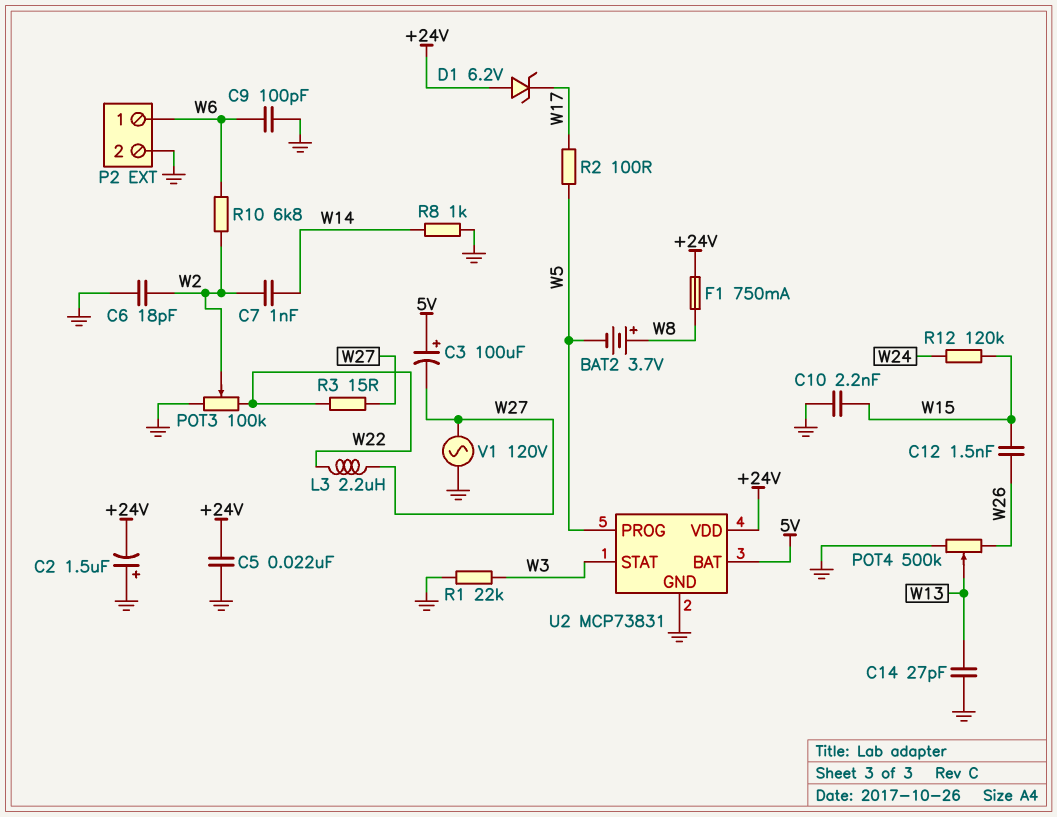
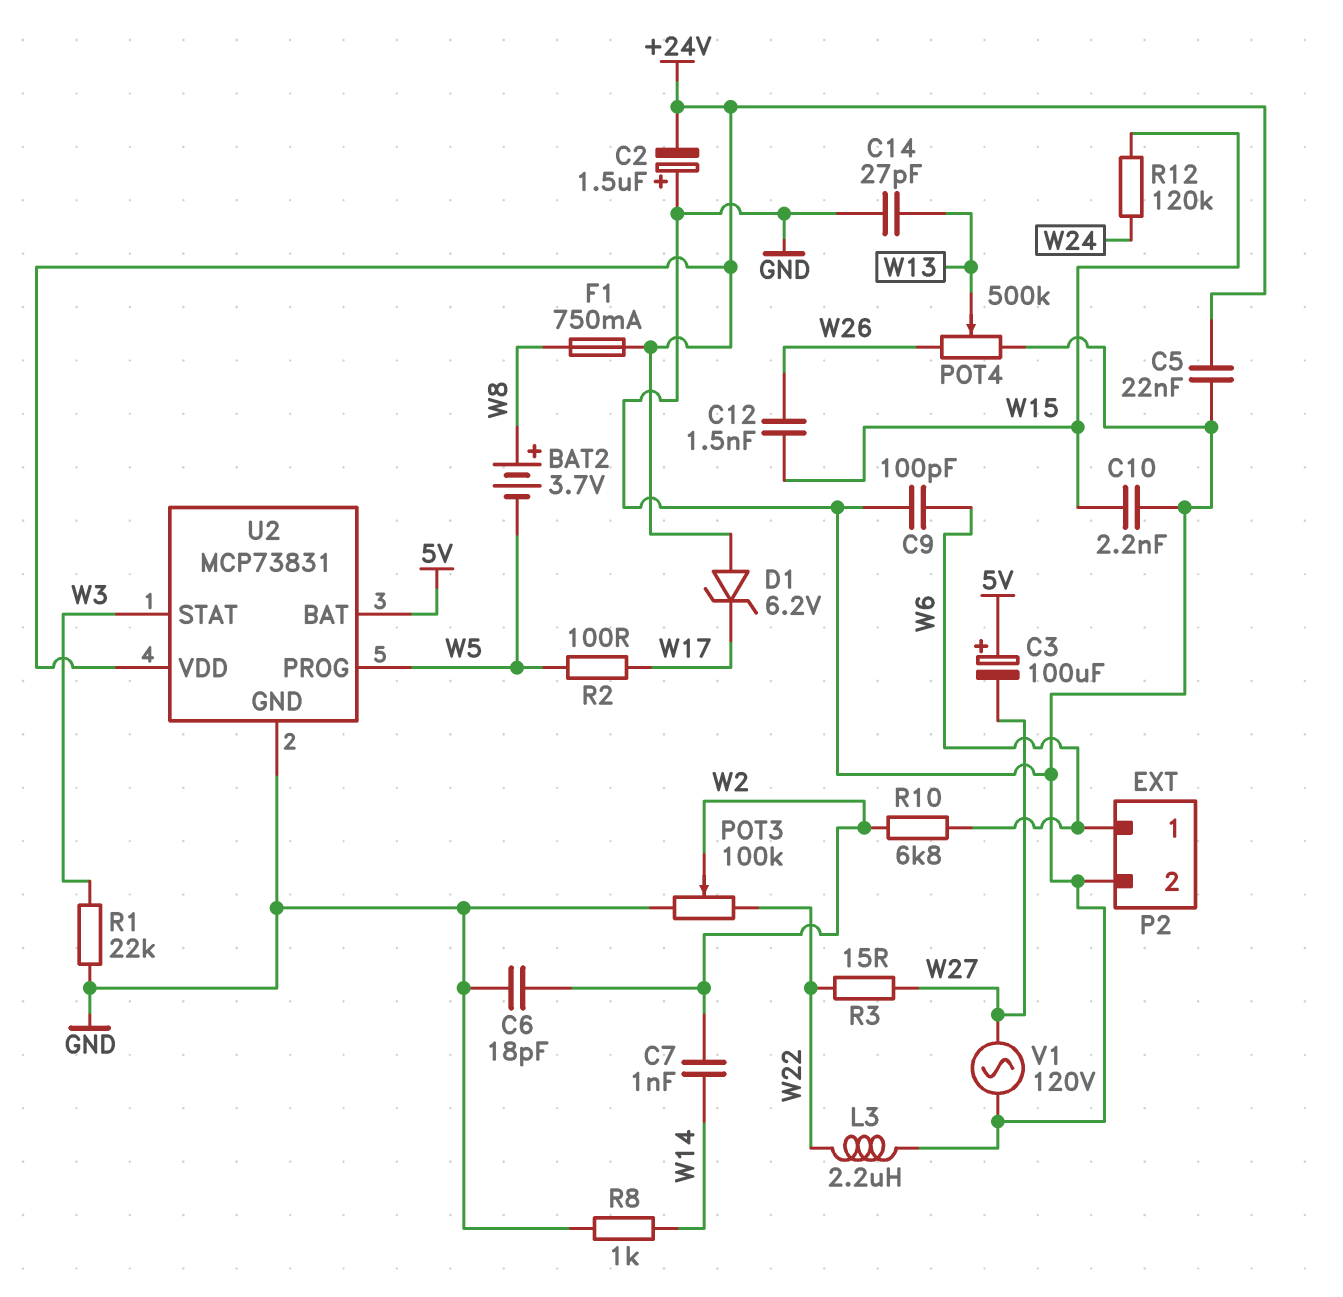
L3: 2.2uH (W22, W27) -> 2.2uH (GND, W22)

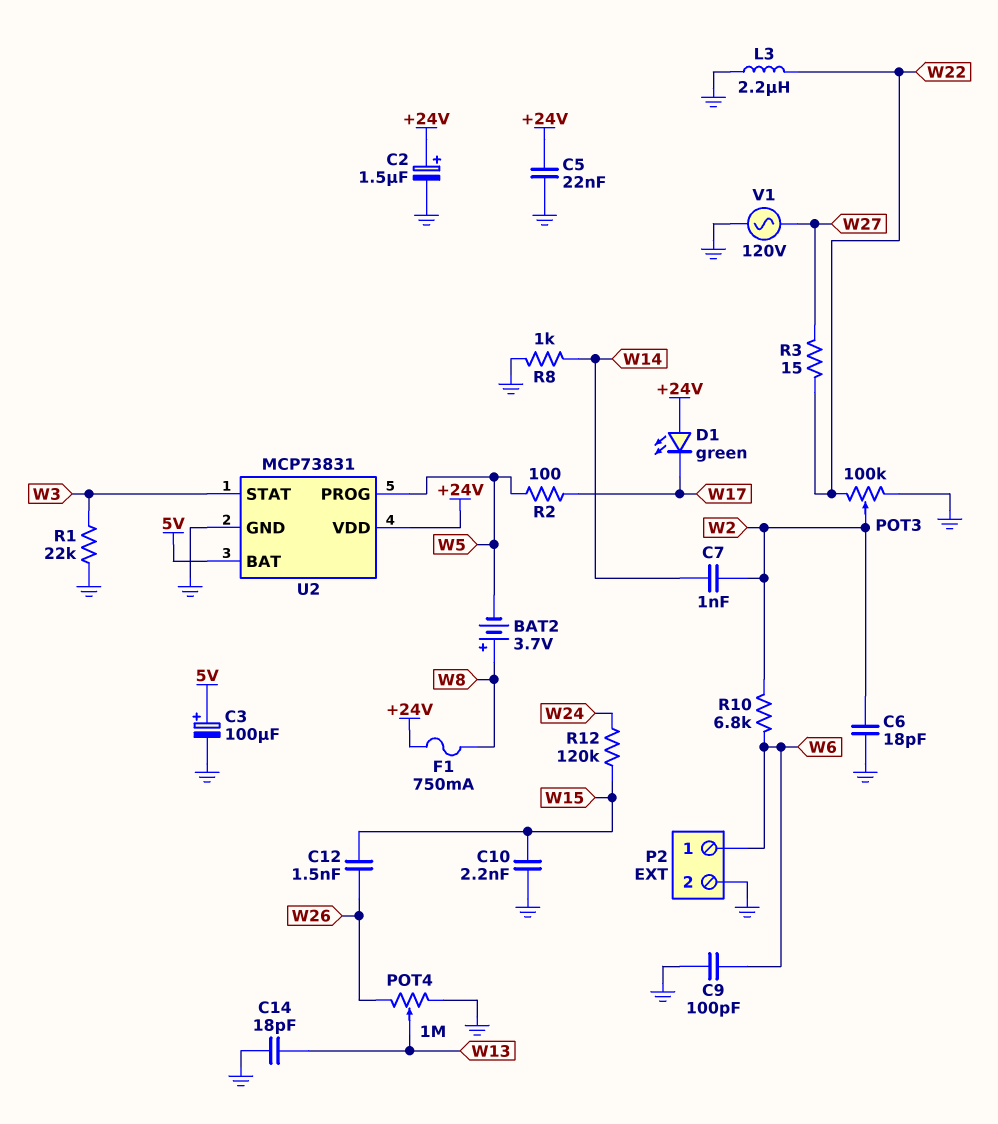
C2: 1.5uF (plus GND, minus +24V) -> 1.5uF (plus +24V, minus GND)
C3: 100uF (plus 5V, minus W27) -> 100uF (plus 5V, minus GND)
C14: 27pF (GND, W13) -> 18pF (GND, W13)
D1: zener 6.2V (A +24V, K W17) -> LED green (A +24V, K W17)
POT4: 500k (GND, W26, wiper W13) -> 1M (GND, W26, wiper W13)

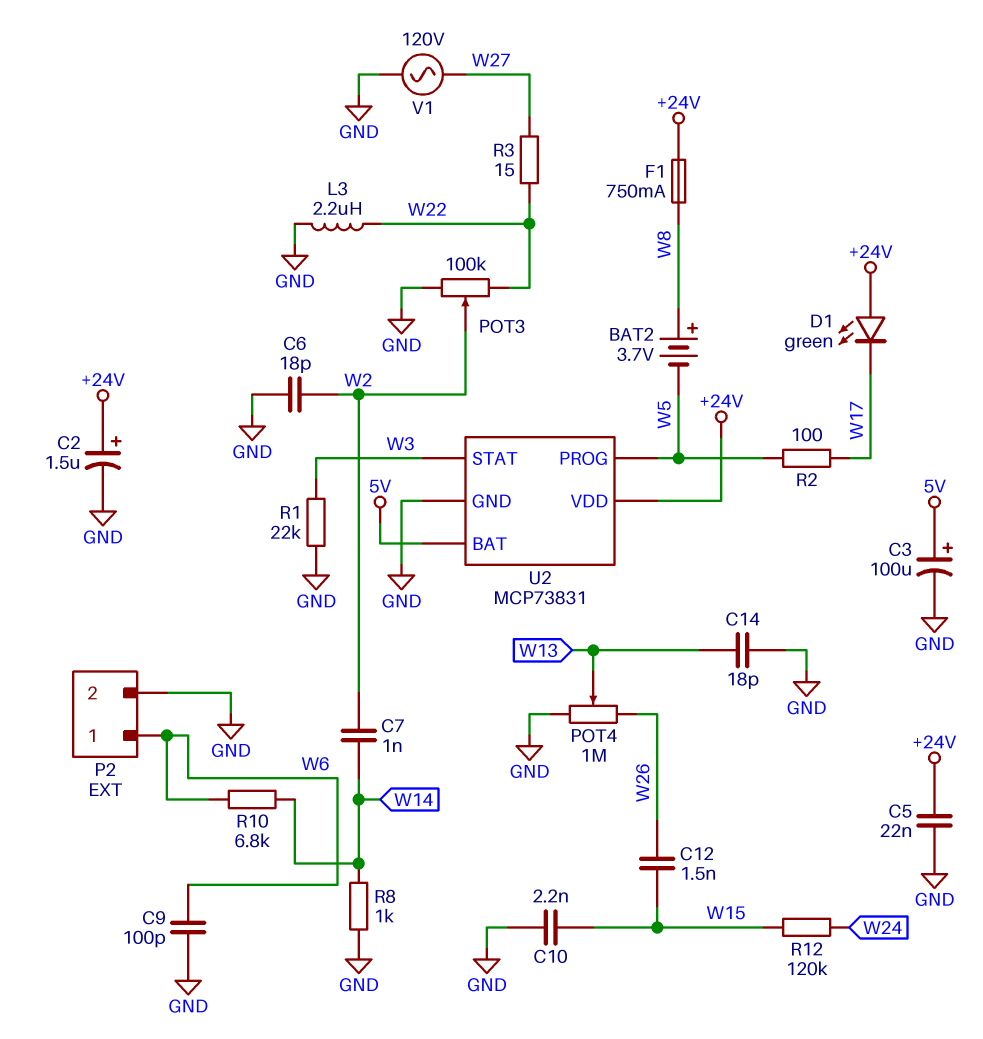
R10: 6.8k (W2, W6) -> 6.8k (W6, W14)

